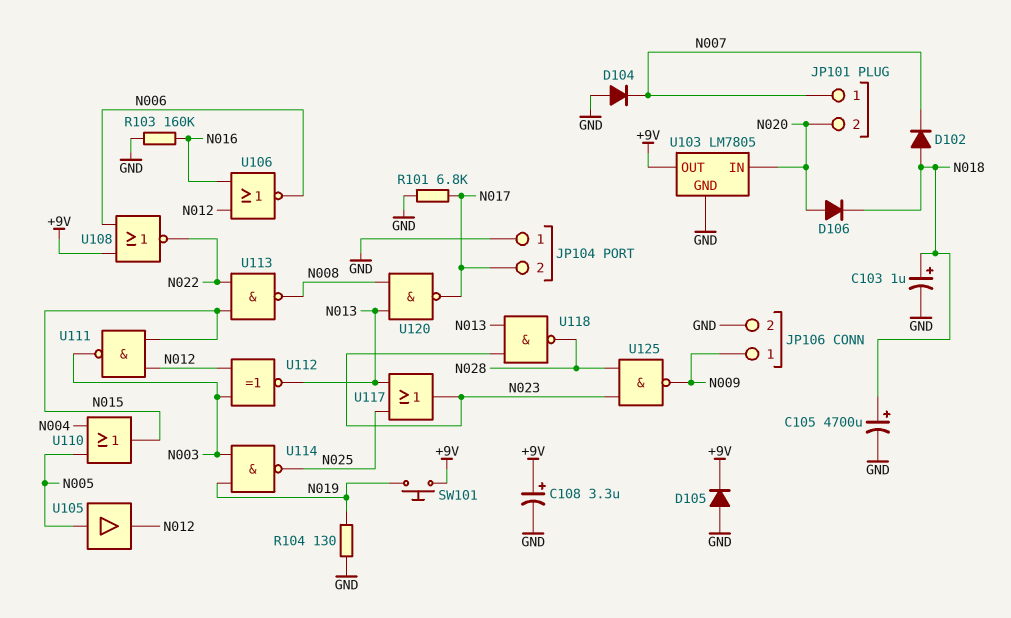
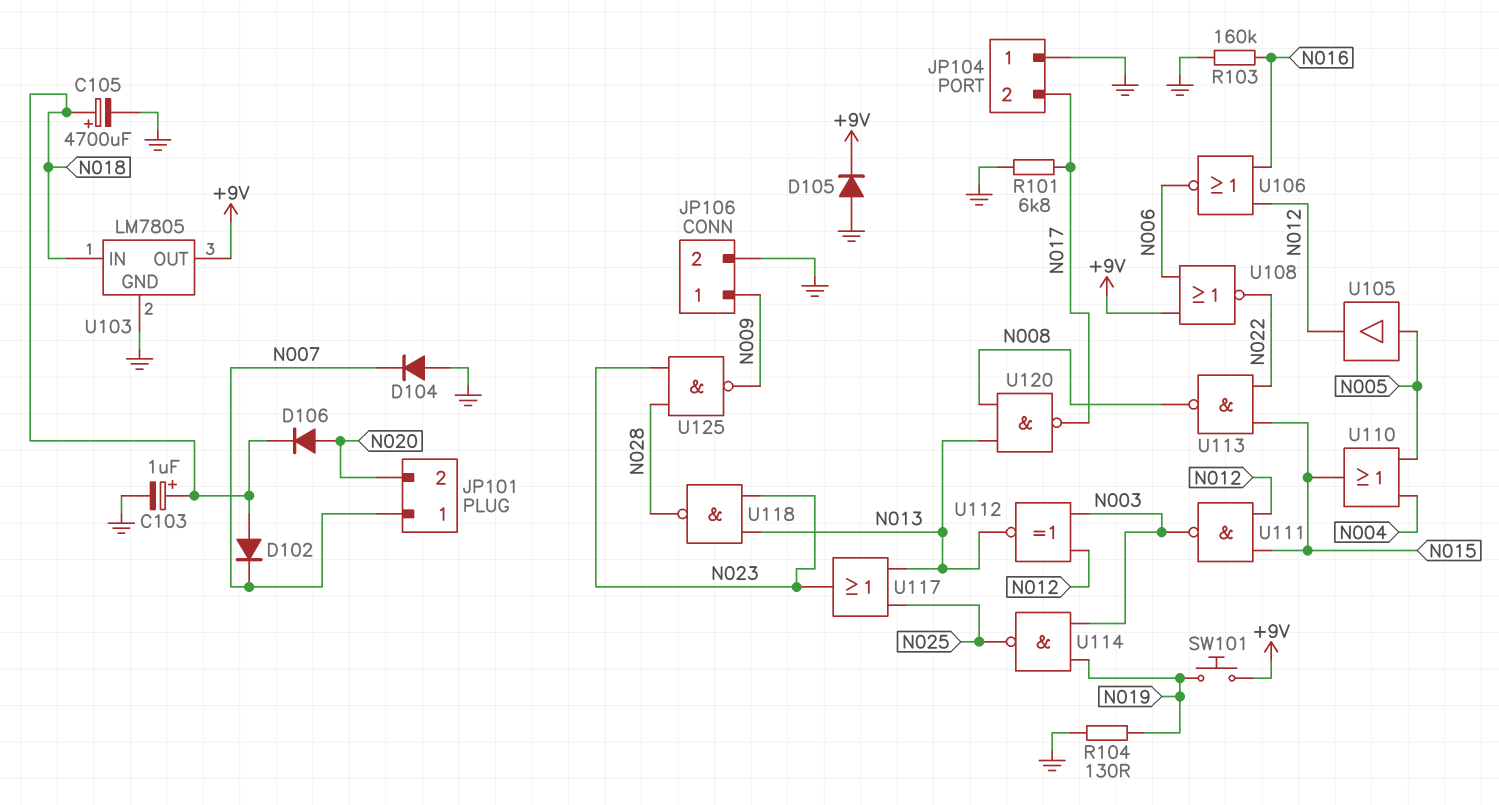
C108: 3.3uF (plus +9V, minus GND) -> none
U103 pin IN: N020 -> N018

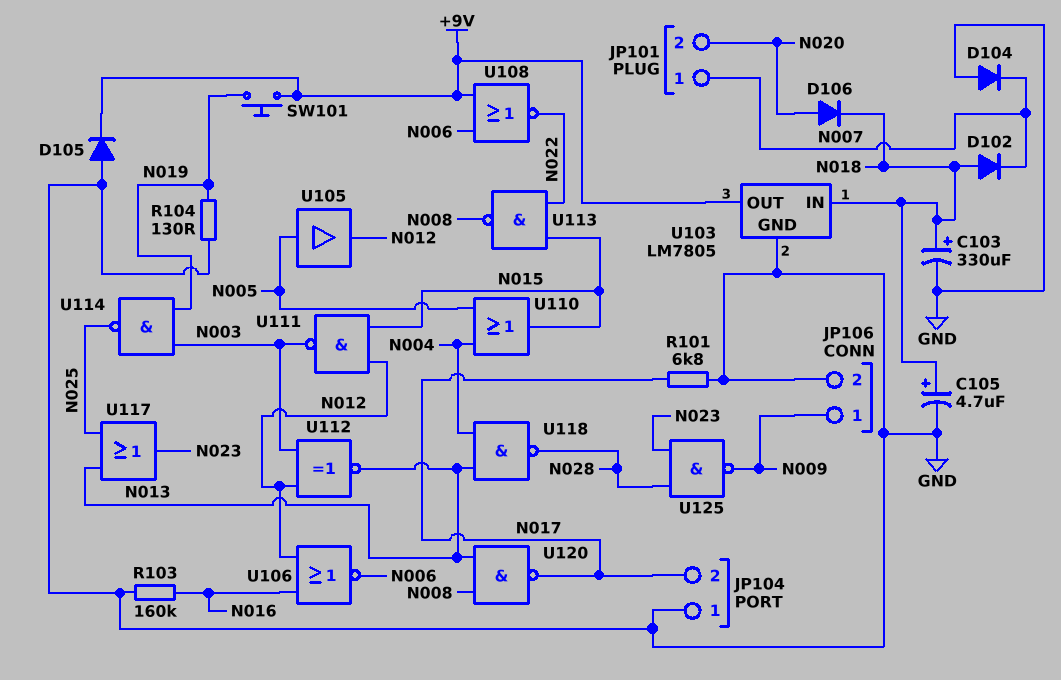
C103: 1uF (plus N018, minus GND) -> 330uF (plus N018, minus GND)
C105: 4700uF (plus N018, minus GND) -> 4.7uF (plus N018, minus GND)
U118: NAND (in N013, in N023, out N028) -> NAND (in N004, in N013, out N028)

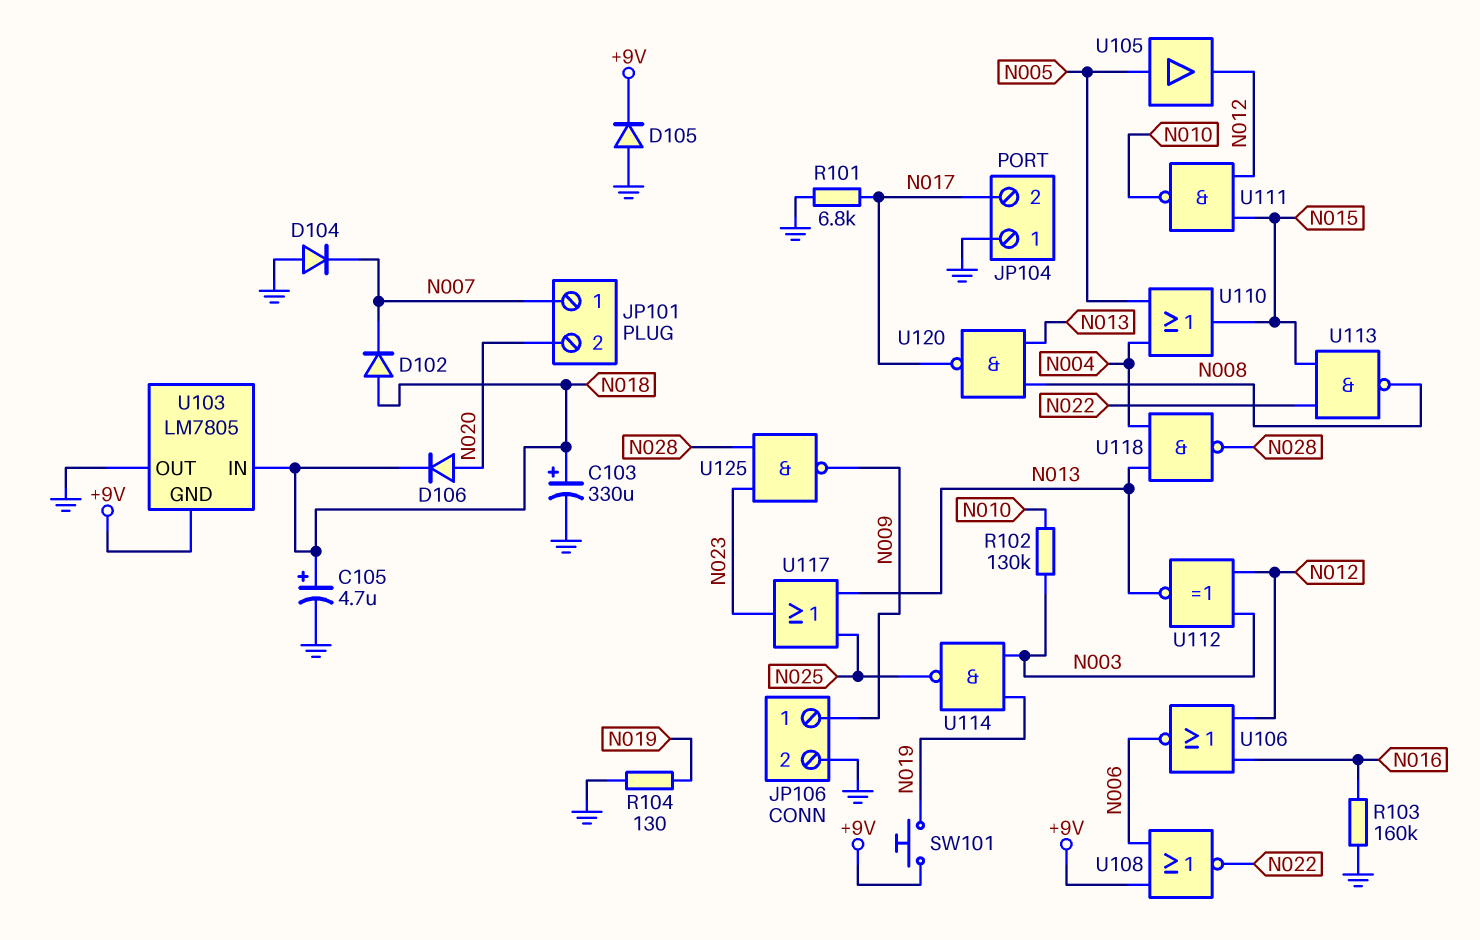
R102: none -> 130k (N003, N010)
U103 pin GND: GND -> +9V
U103 pin OUT: +9V -> GND
U111: NAND (in N012, in N015, out N003) -> NAND (in N012, in N015, out N010)

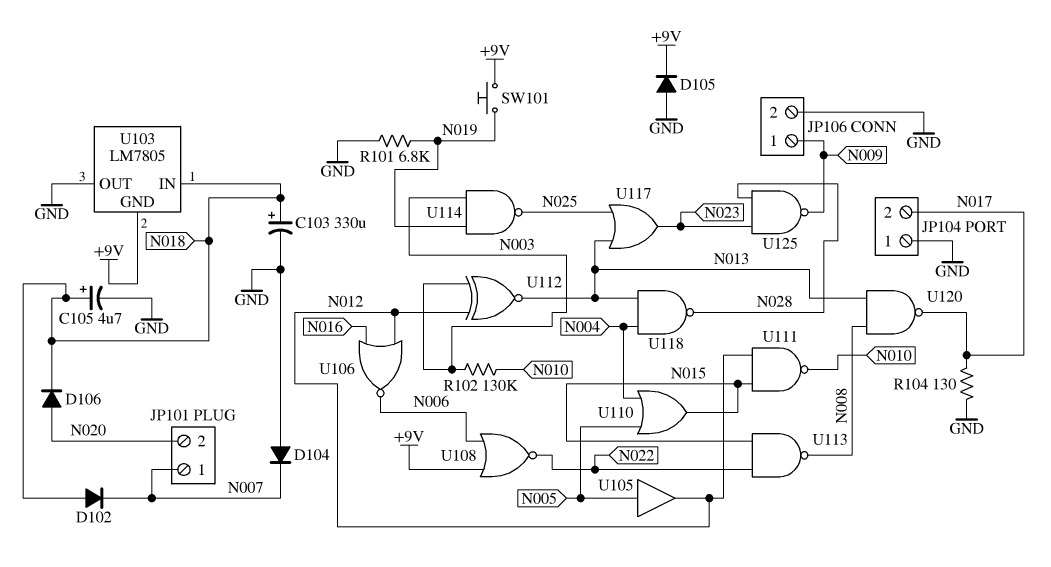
R101: 6.8k (GND, N017) -> 6.8k (GND, N019)
R103: 160k (GND, N016) -> none
R104: 130 (GND, N019) -> 130 (GND, N017)

